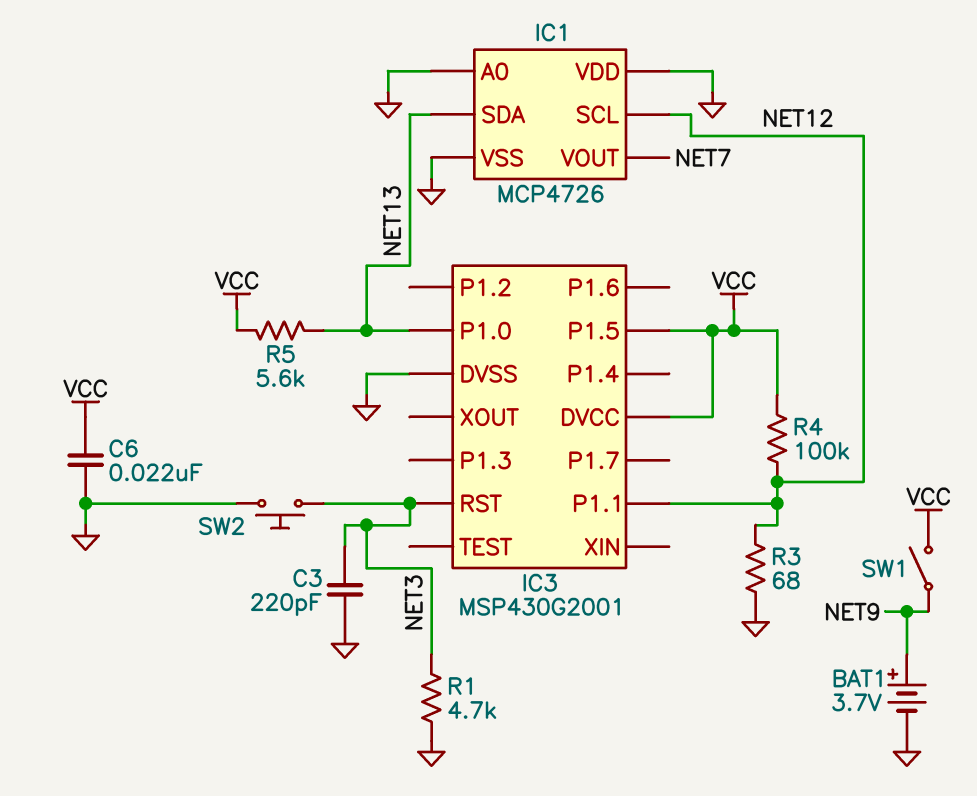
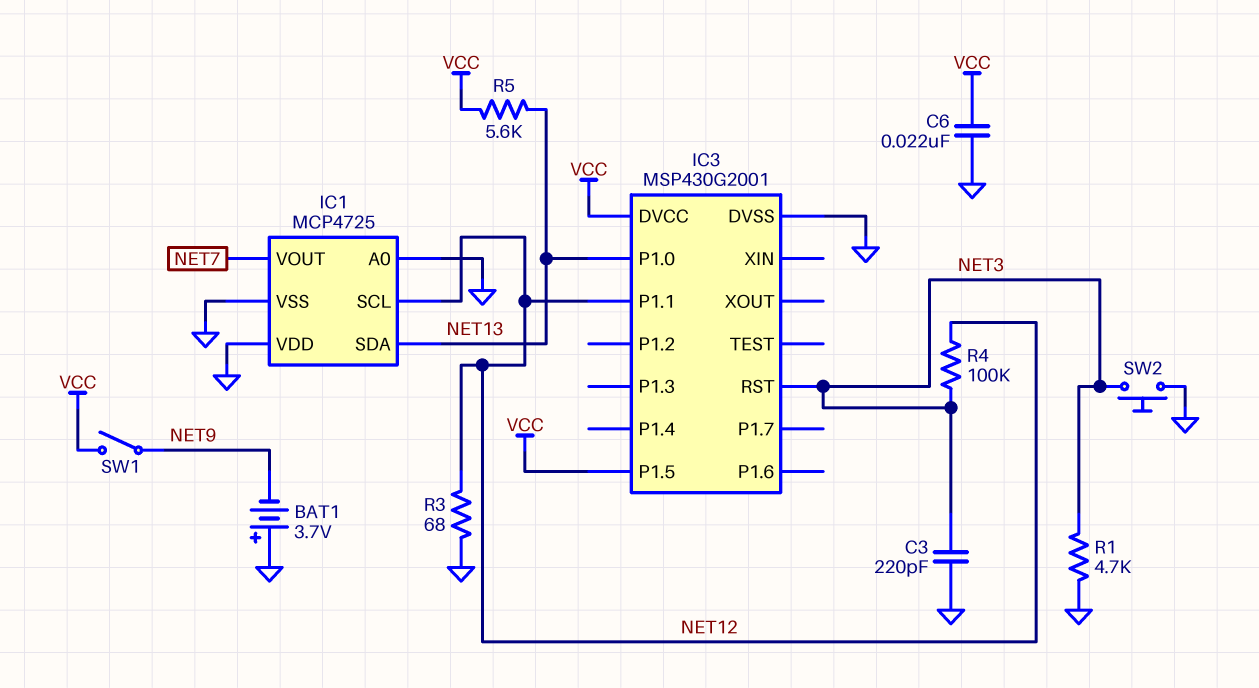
BAT1: 3.7V (plus NET9, minus GND) -> 3.7V (plus GND, minus NET9)
IC1: MCP4726 -> MCP4725
R4: 100k (NET12, VCC) -> 100k (NET3, NET12)

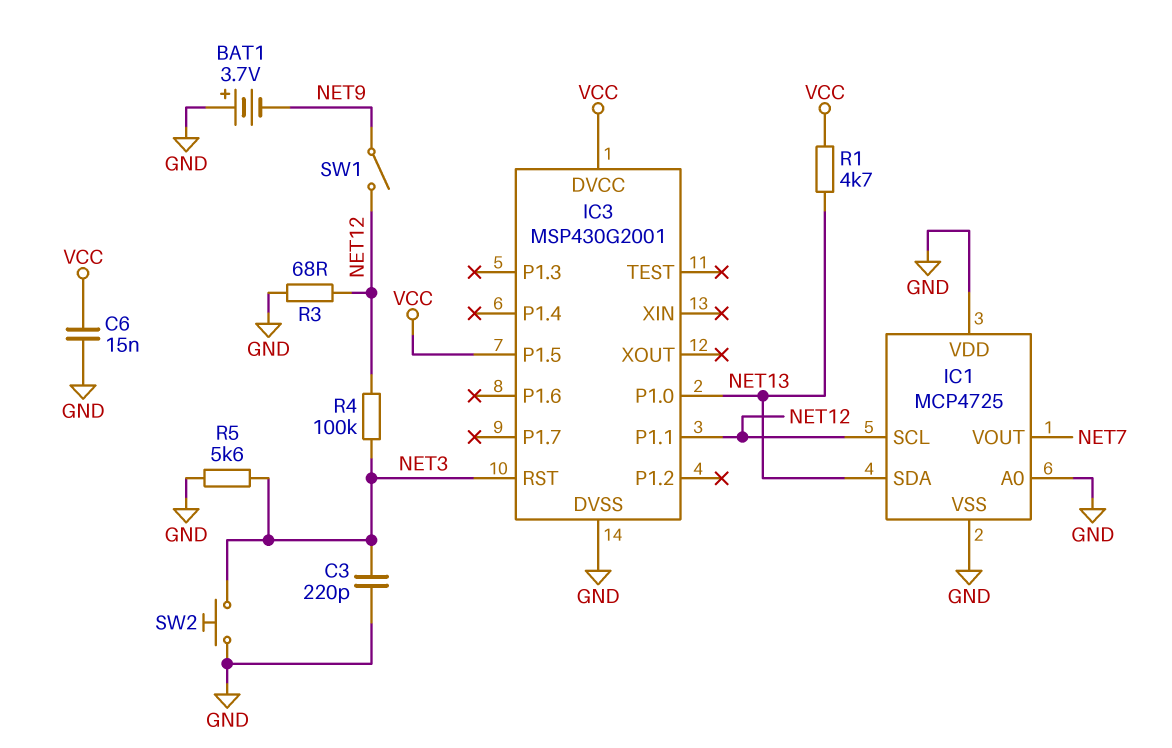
C6: 22nF (GND, VCC) -> 15nF (GND, VCC)
R1: 4.7k (GND, NET3) -> 4.7k (NET13, VCC)
R5: 5.6k (NET13, VCC) -> 5.6k (GND, NET3)
SW1: switch (NET9, VCC) -> switch (NET9, NET12)

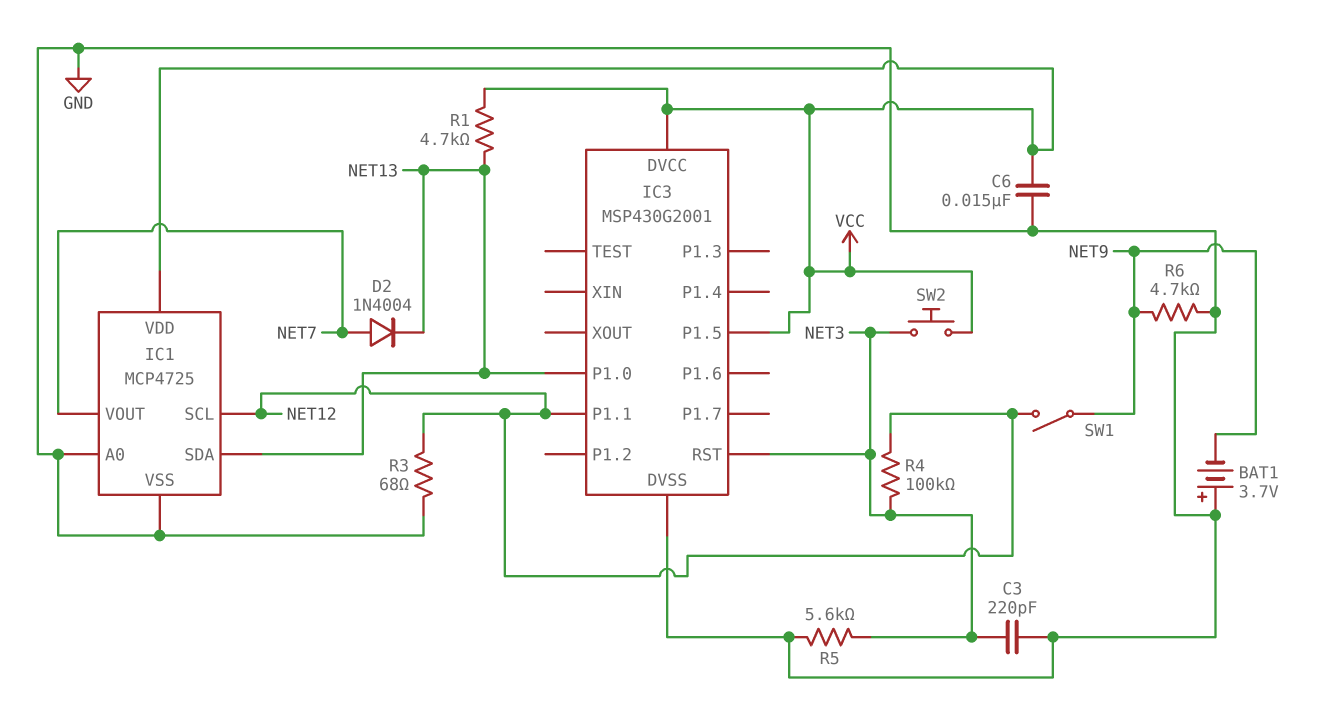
D2: none -> diode 1N4004 (A NET7, K NET13)
IC1 pin VDD: GND -> VCC
R6: none -> 4.7k (GND, NET9)
SW2: button (GND, NET3) -> button (NET3, VCC)

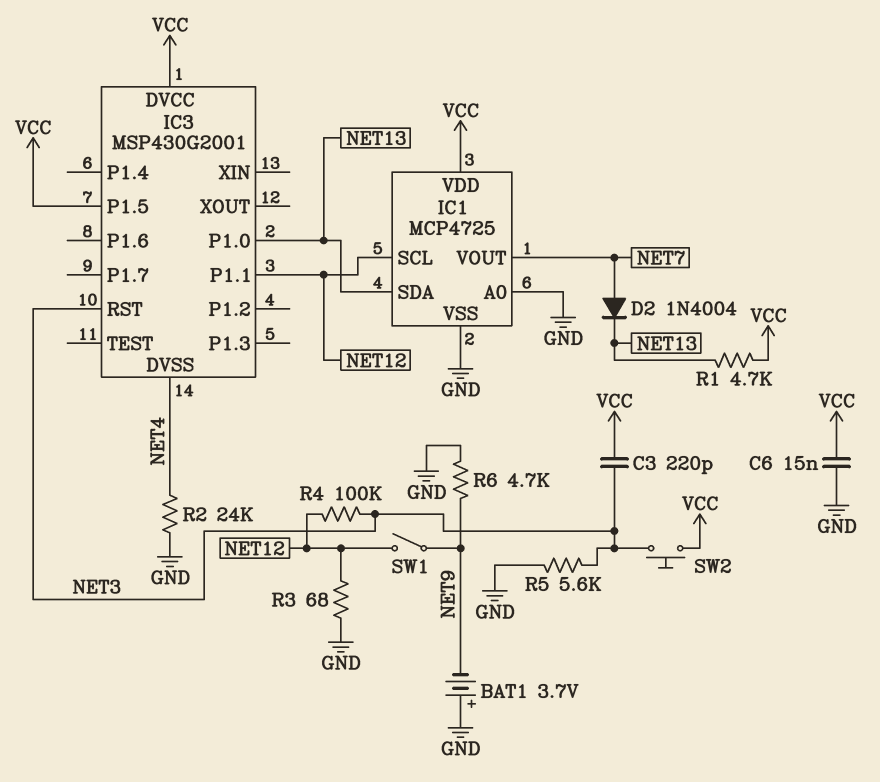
C3: 220pF (GND, NET3) -> 220pF (NET3, VCC)
IC3 pin DVSS: GND -> NET4
R2: none -> 24k (GND, NET4)

